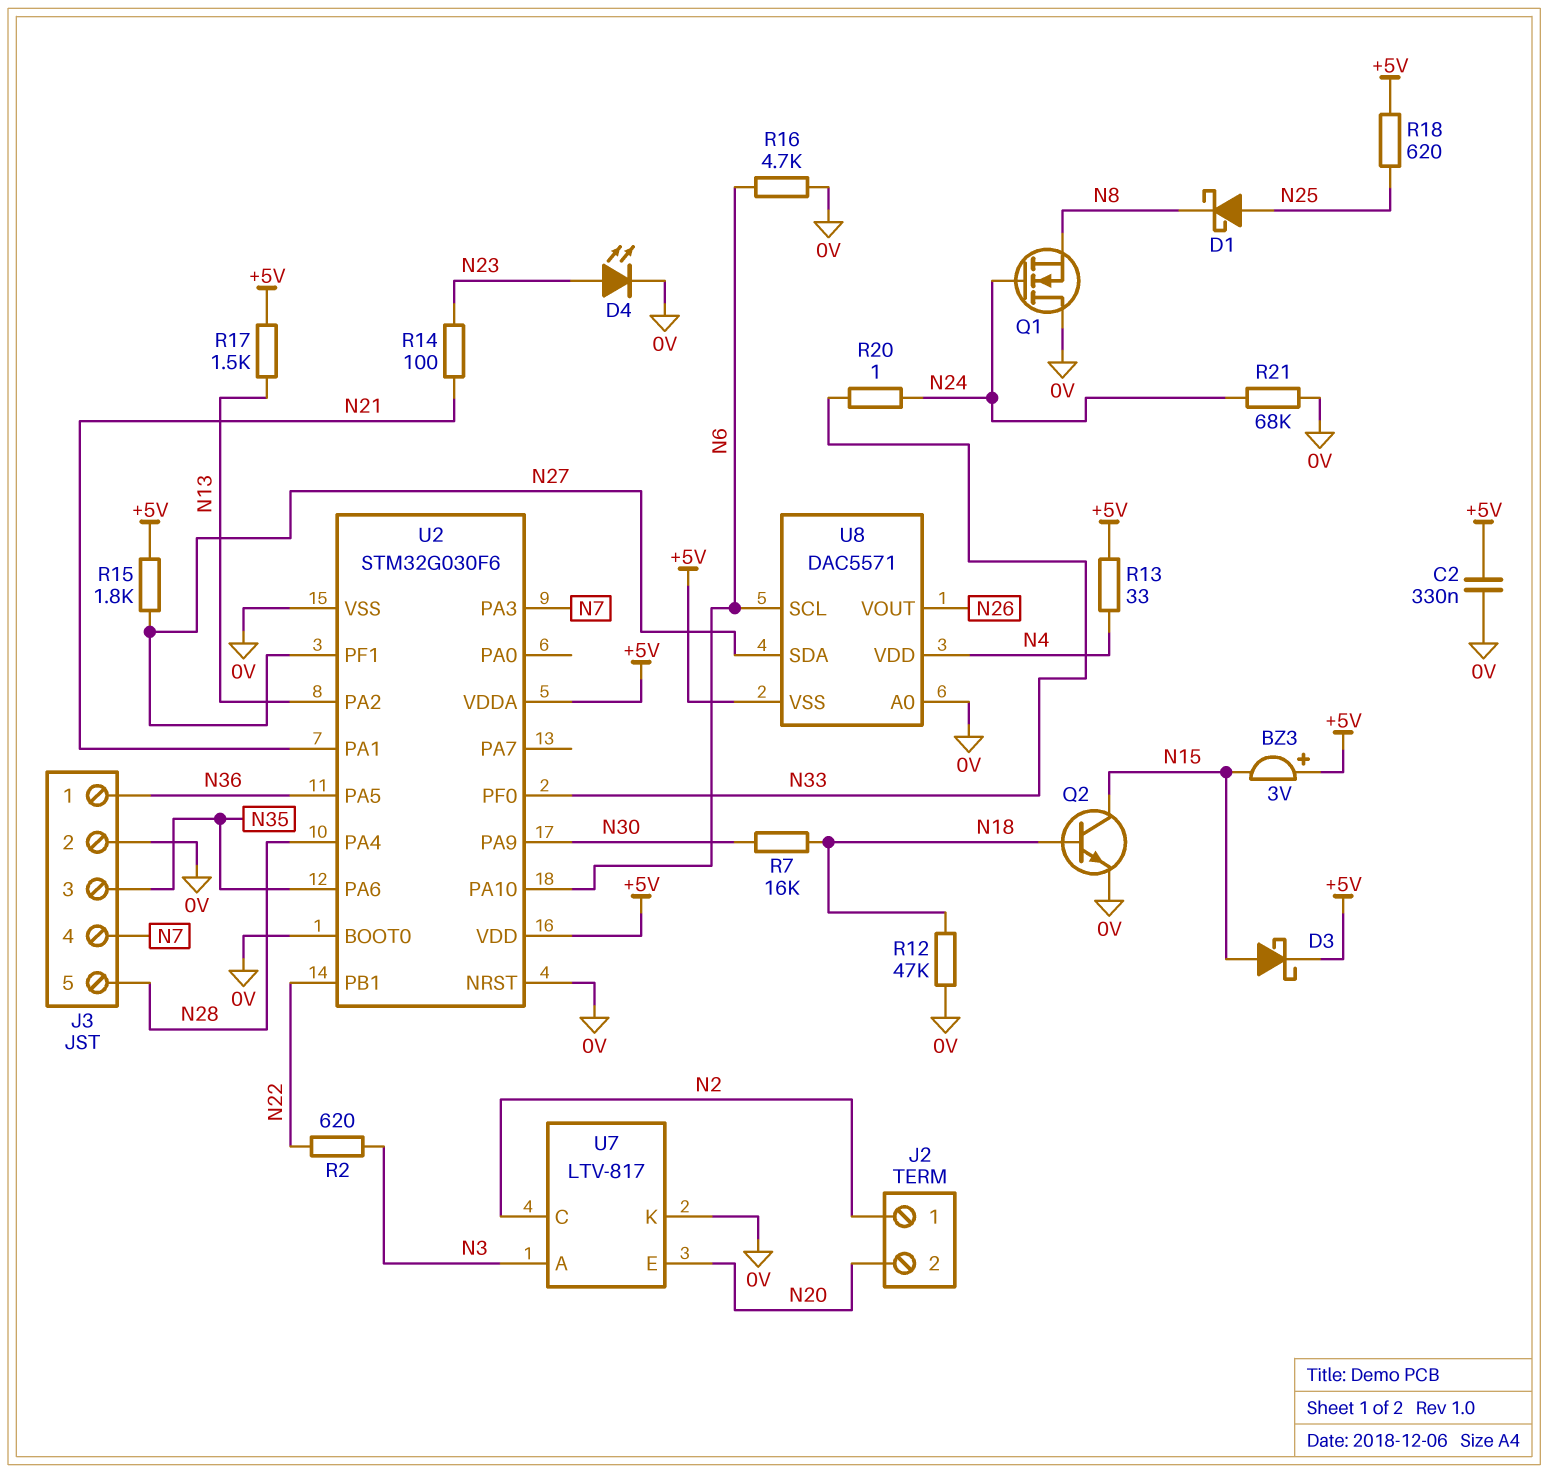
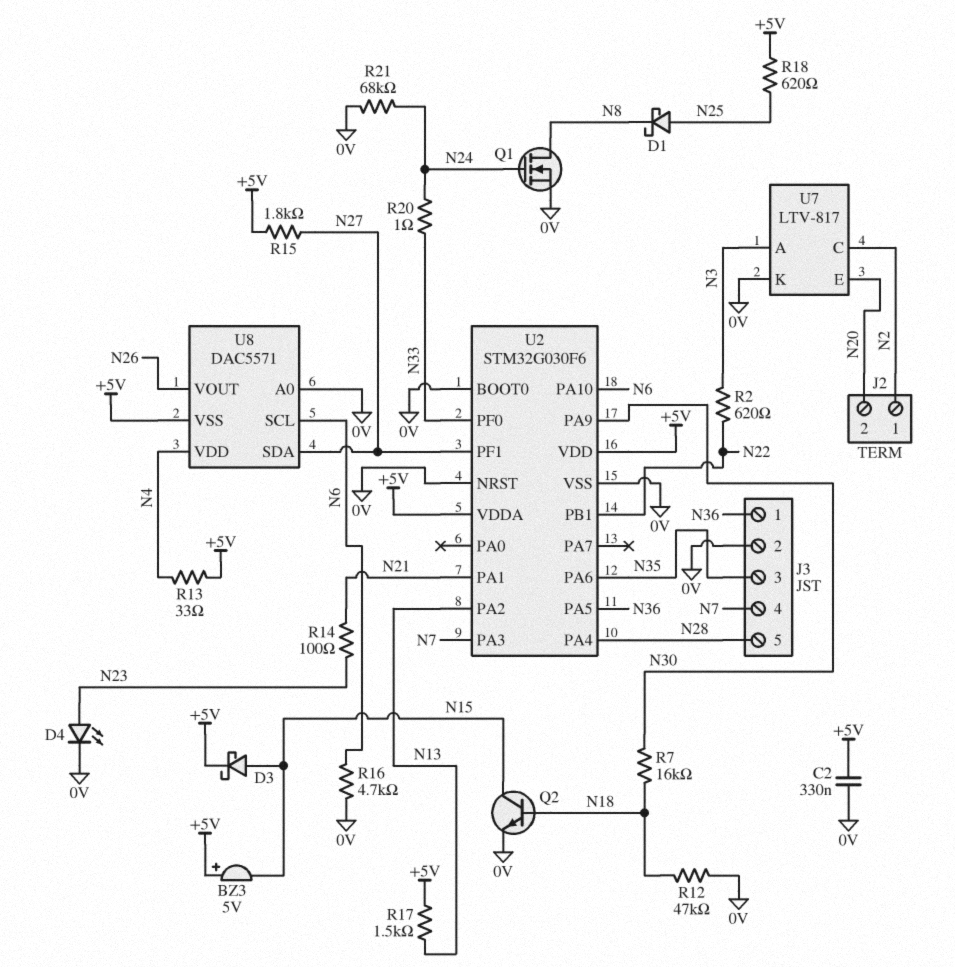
BZ3: buzzer 3V (plus +5V, minus N15) -> buzzer 5V (plus +5V, minus N15)
Q1: NMOS (G N24, D 0V, S N8) -> NMOS (G N24, D N8, S 0V)

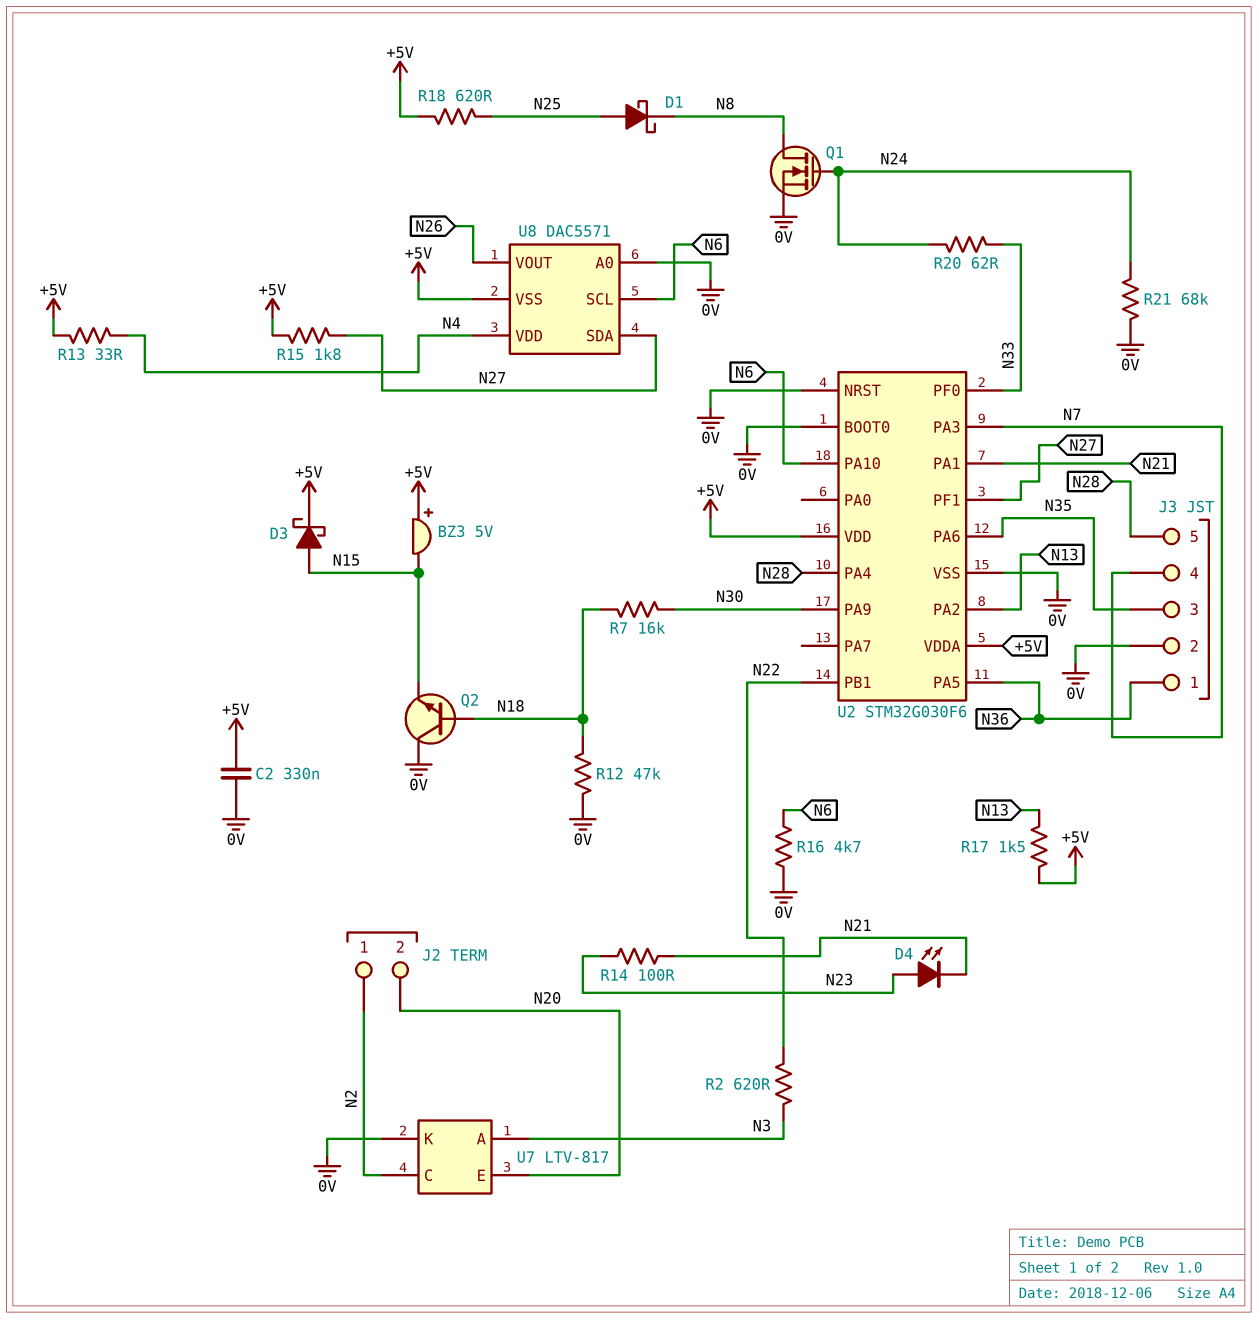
D4: LED (A N23, K 0V) -> LED (A N23, K N21)
Q2: NPN (B N18, C N15, E 0V) -> NPN (B N18, C 0V, E N15)
R20: 1 (N24, N33) -> 62 (N24, N33)

